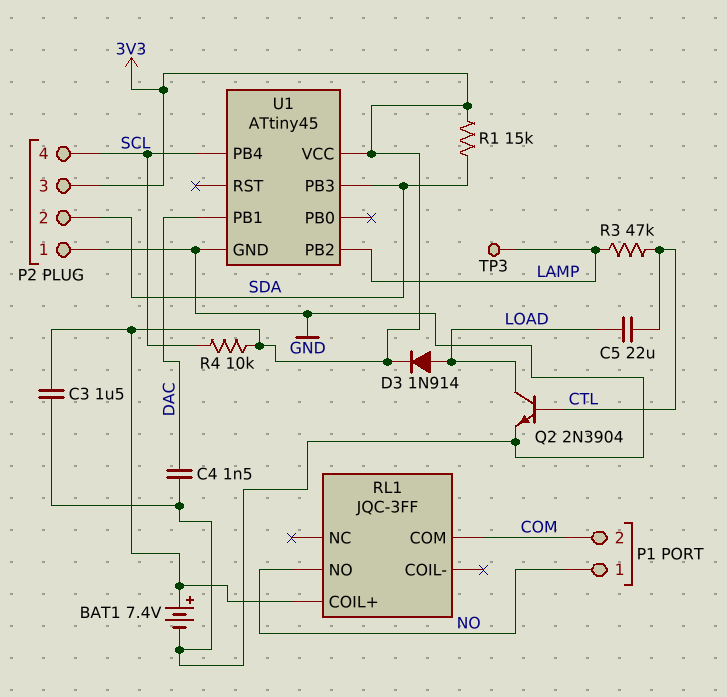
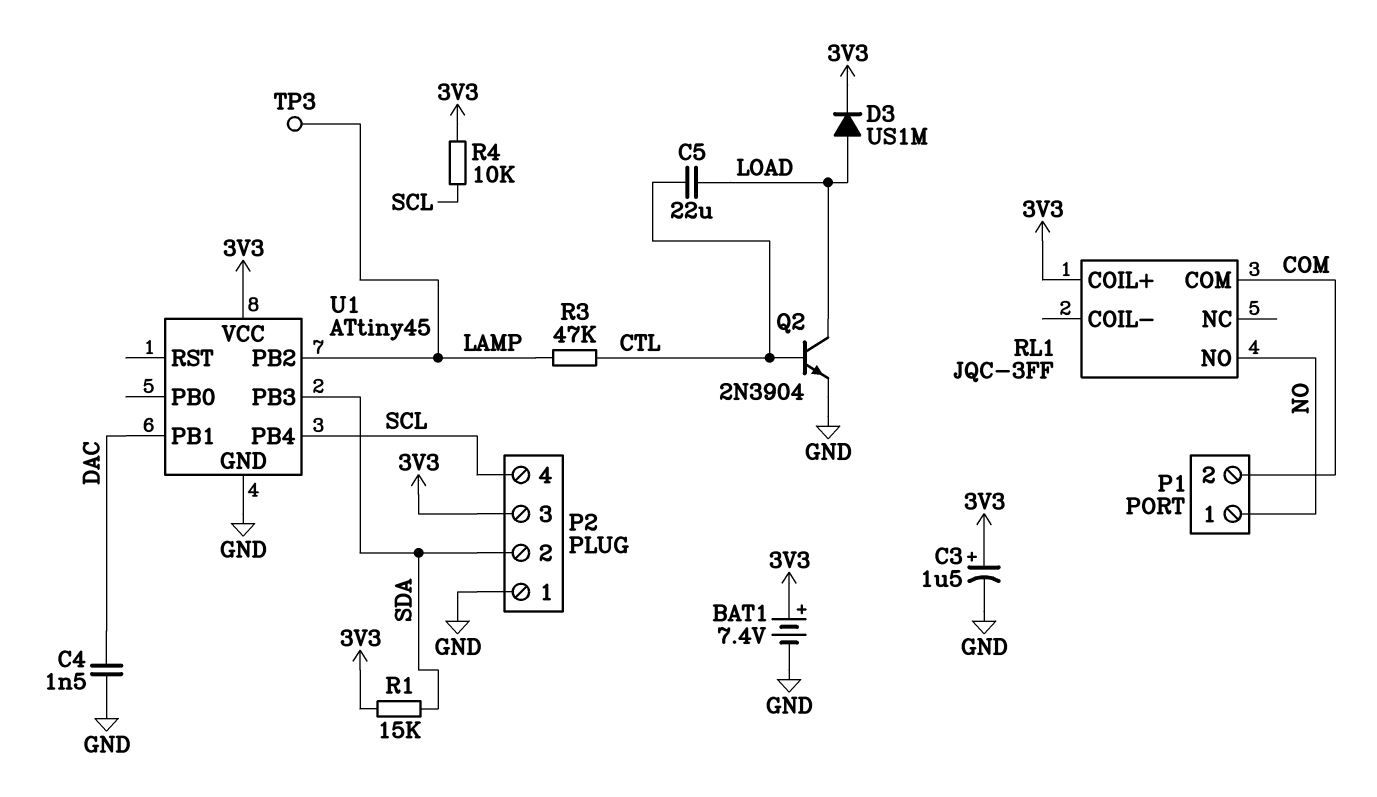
C3: 1.5uF (3V3, GND) -> 1.5uF (plus 3V3, minus GND)
D3: diode 1N914 (A LOAD, K 3V3) -> diode US1M (A LOAD, K 3V3)

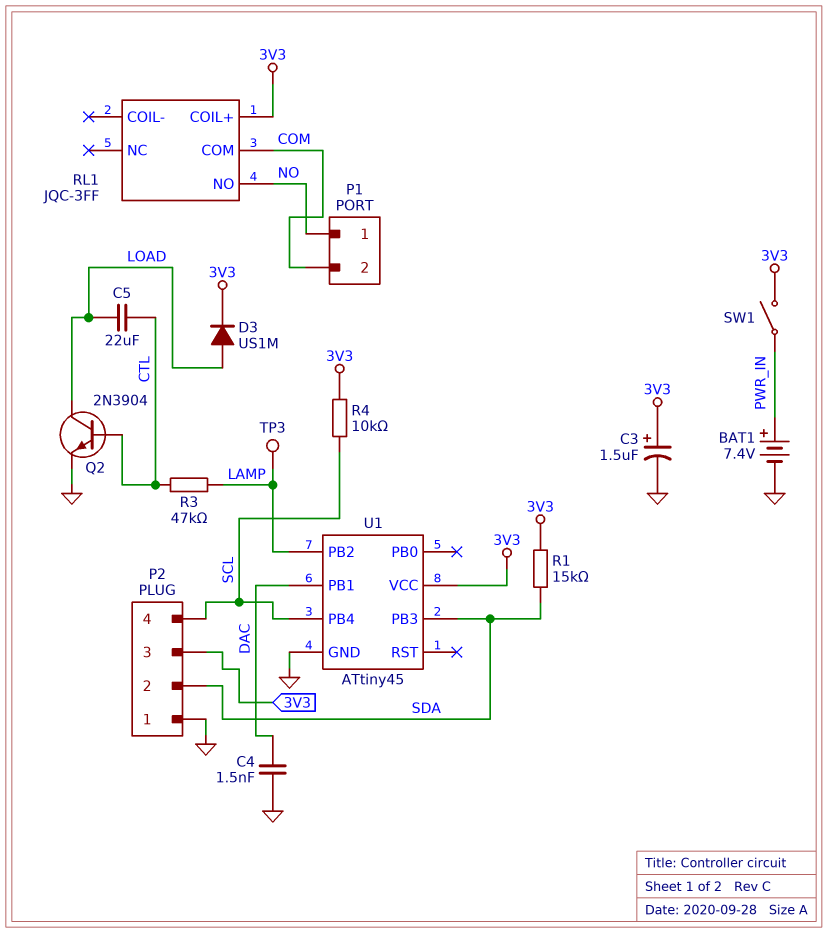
BAT1: 7.4V (plus 3V3, minus GND) -> 7.4V (plus PWR_IN, minus GND)
SW1: none -> switch (3V3, PWR_IN)

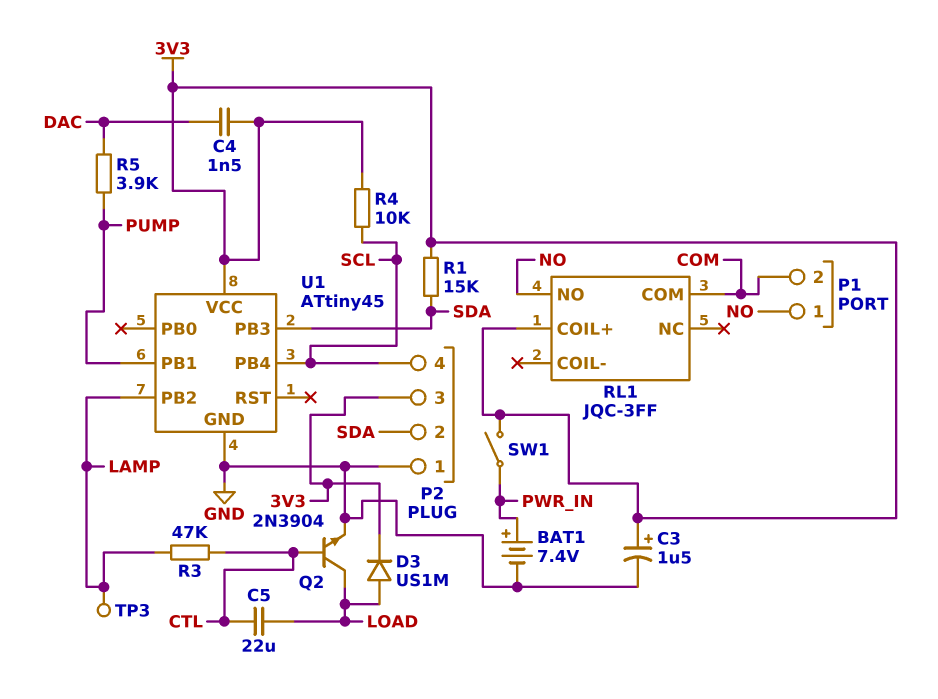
C4: 1.5nF (DAC, GND) -> 1.5nF (3V3, DAC)
R5: none -> 3.9k (DAC, PUMP)
U1 pin PB1: DAC -> PUMP

